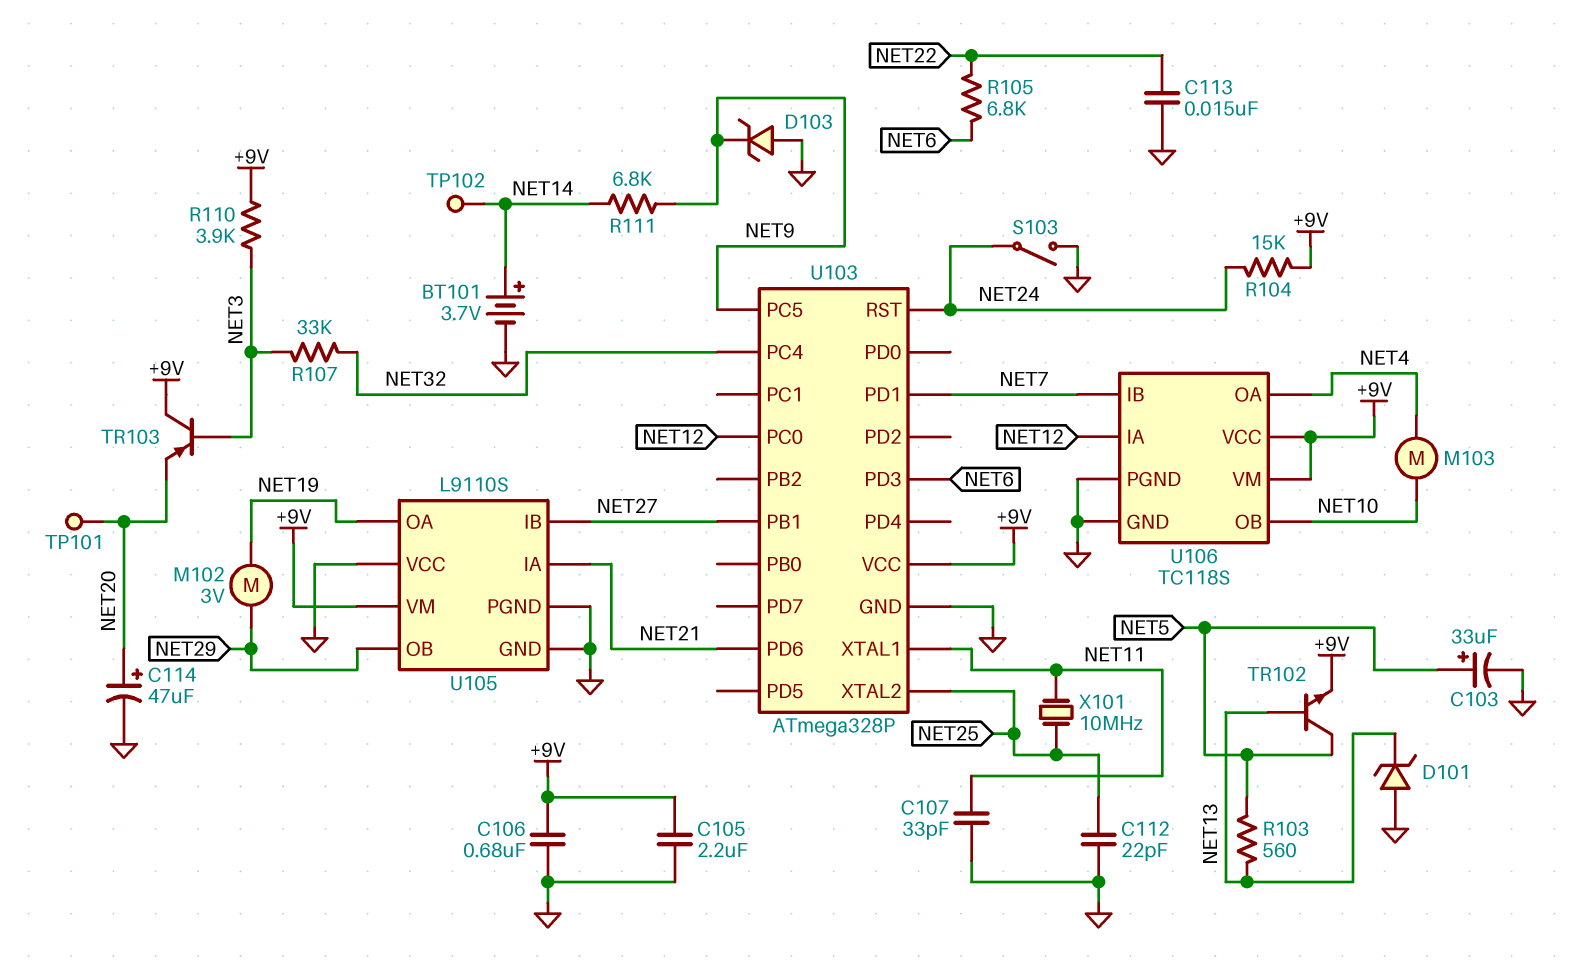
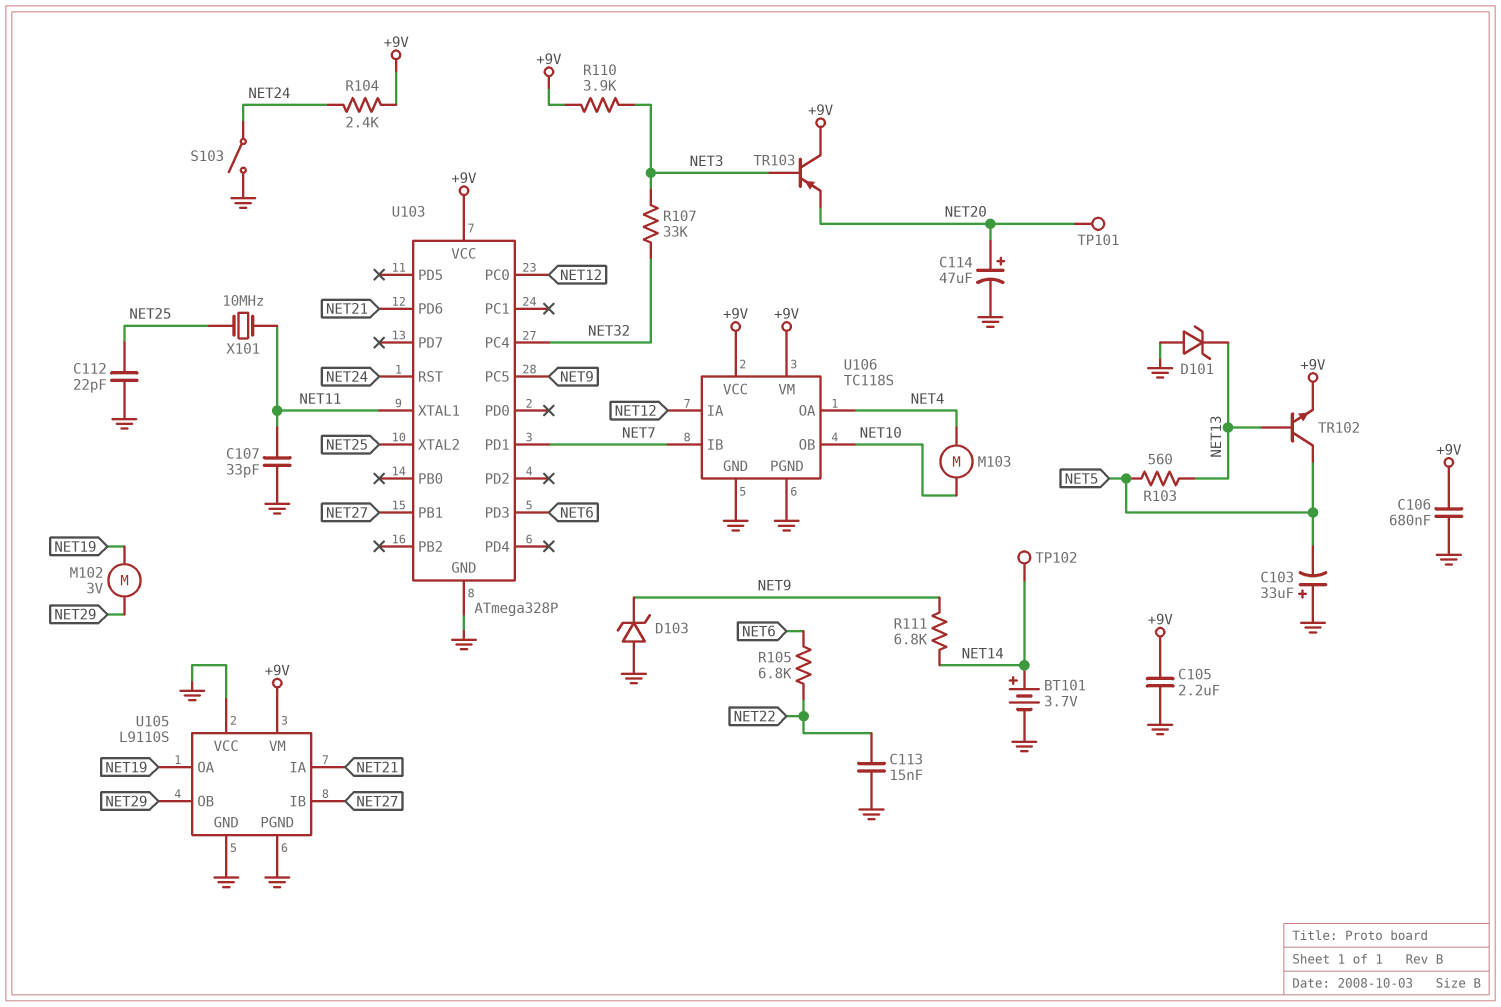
C103: 33uF (plus NET5, minus GND) -> 33uF (plus GND, minus NET5)
R104: 15k (+9V, NET24) -> 2.4k (+9V, NET24)

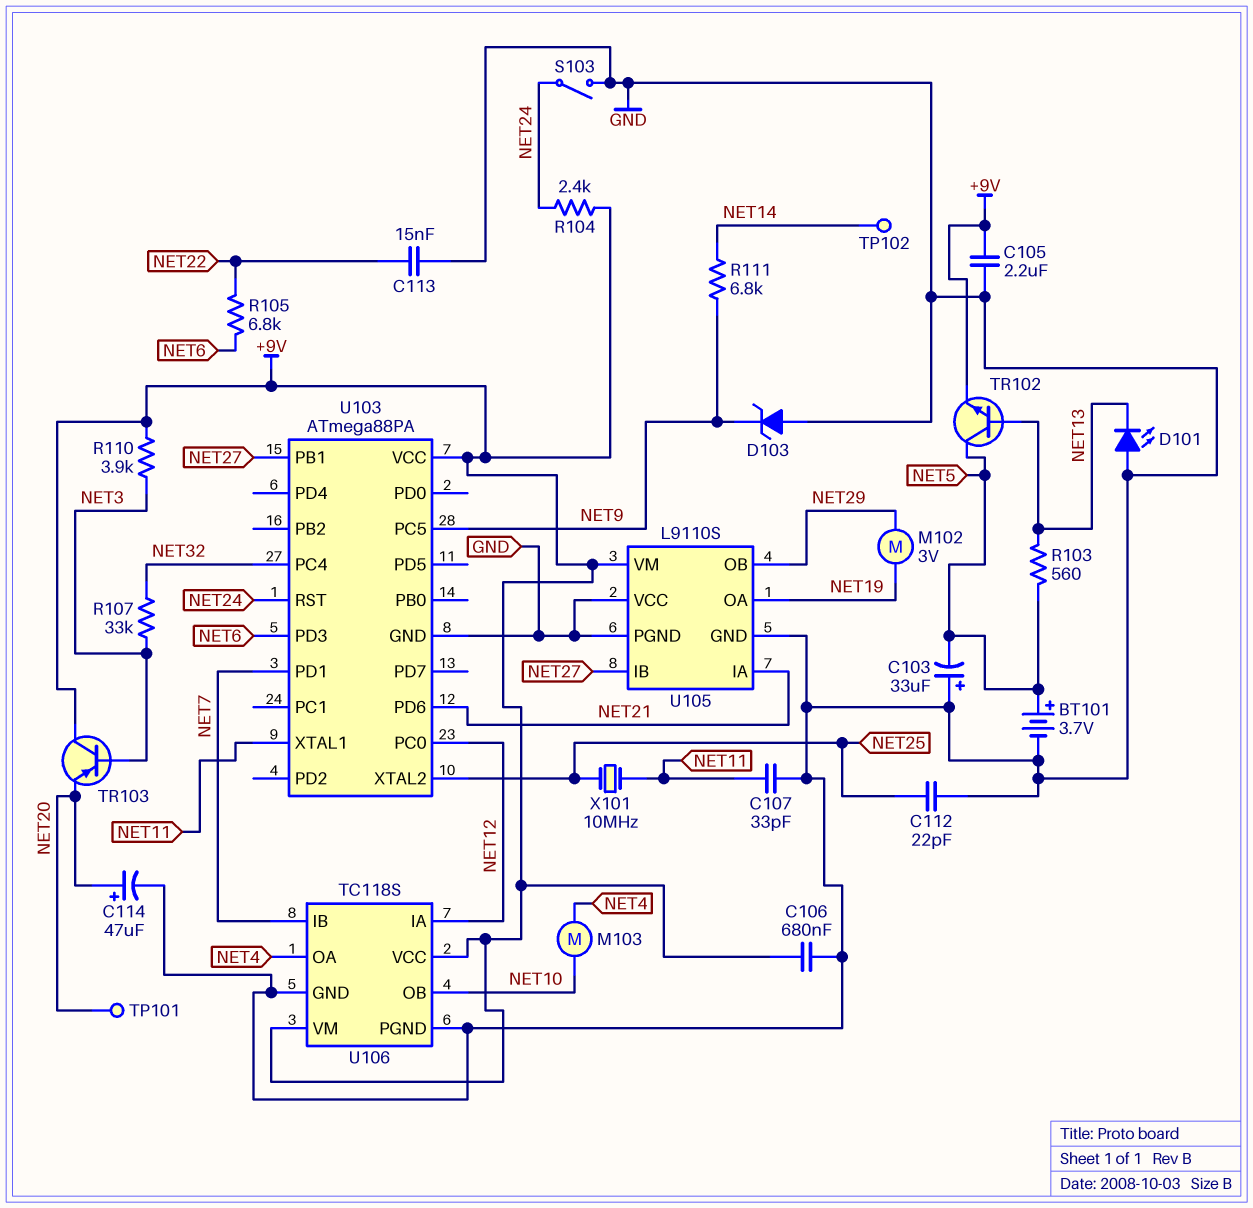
BT101: 3.7V (plus NET14, minus GND) -> 3.7V (plus NET5, minus GND)
D101: zener (A GND, K NET13) -> LED (A GND, K NET13)
U103: ATmega328P -> ATmega88PA

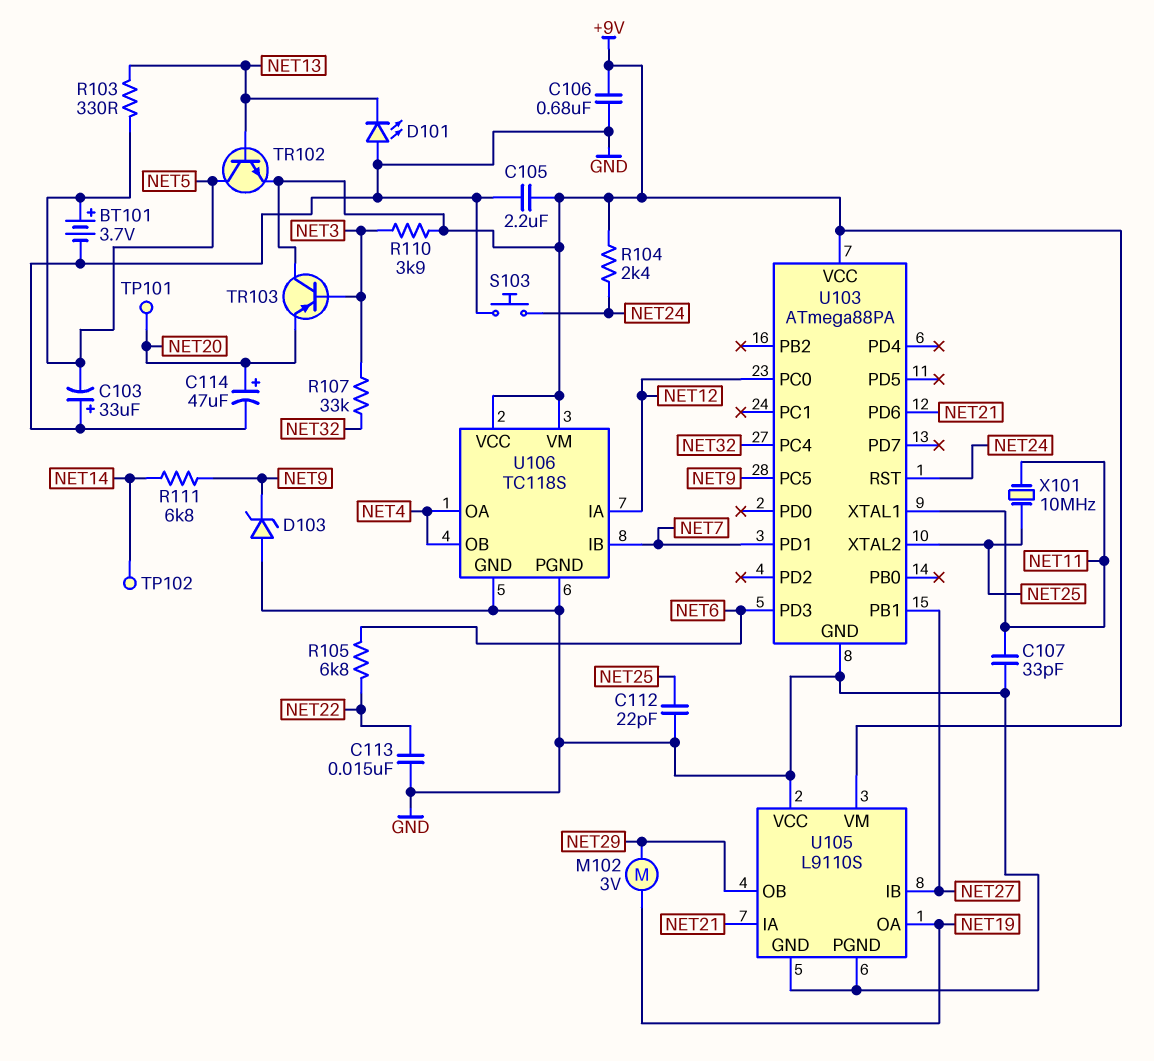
M103: motor (NET4, NET10) -> none
R103: 560 (NET5, NET13) -> 330 (NET5, NET13)
S103: switch (GND, NET24) -> button (GND, NET24)
U106 pin OB: NET10 -> NET4

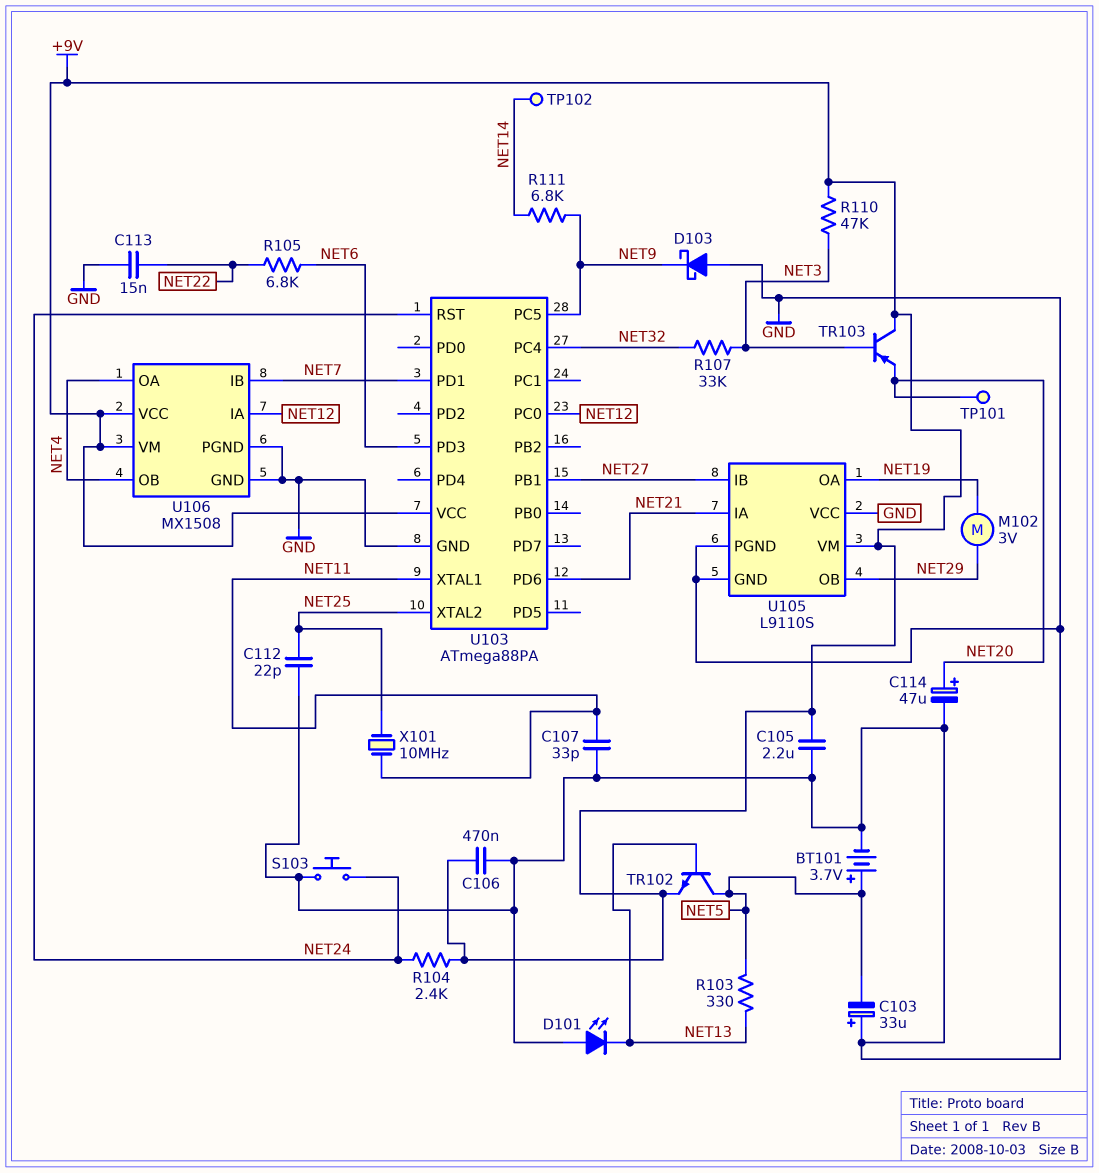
C106: 680nF (+9V, GND) -> 470nF (+9V, GND)
D103: zener (A GND, K NET9) -> schottky (A GND, K NET9)
R110: 3.9k (+9V, NET3) -> 47k (+9V, NET3)
U106: TC118S -> MX1508

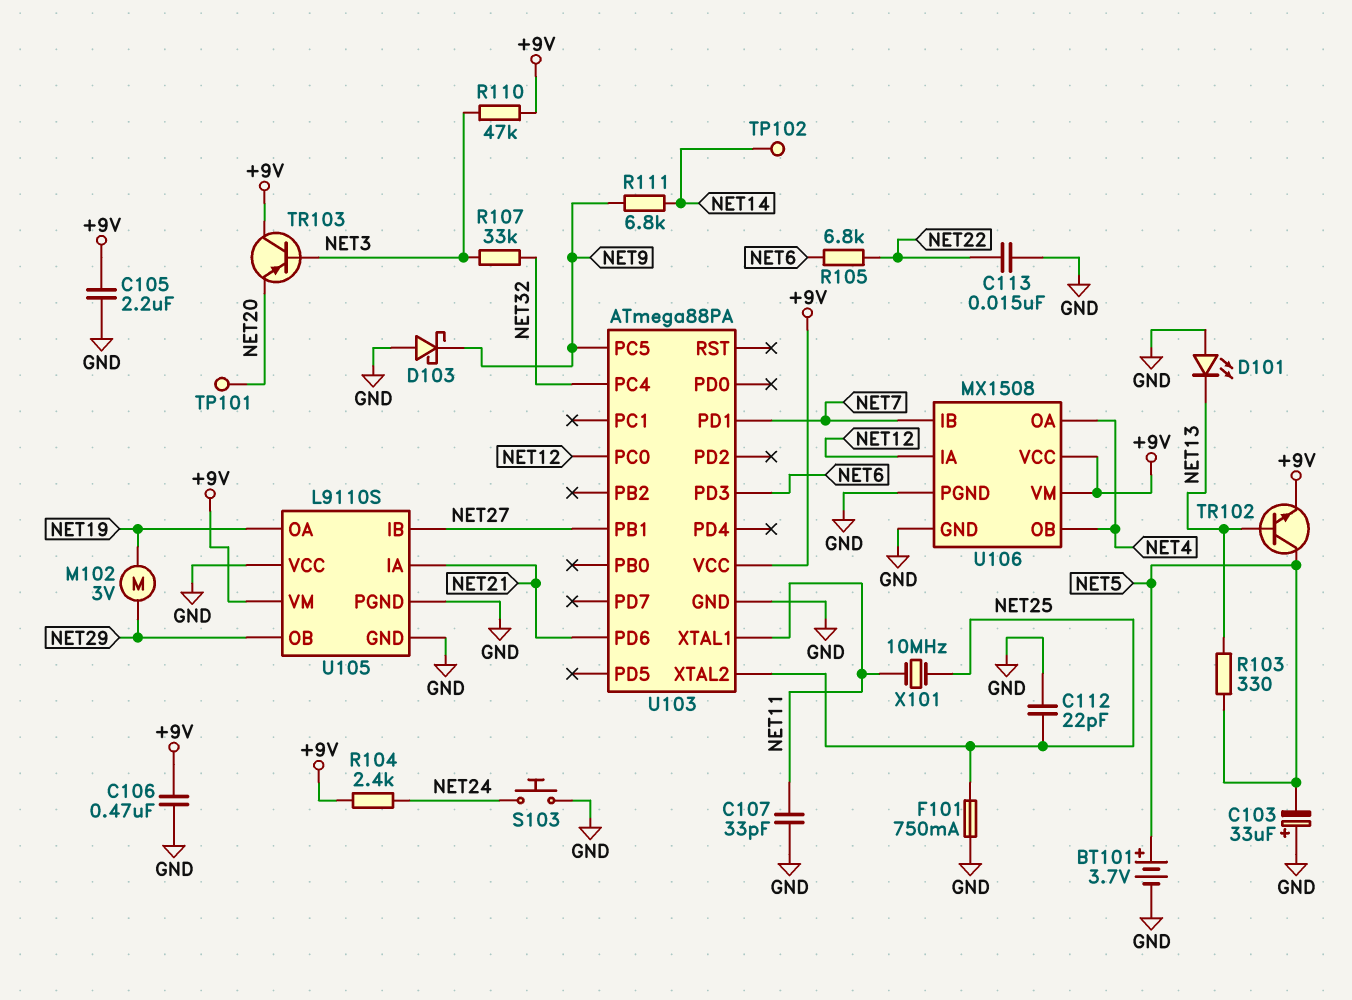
C114: 47uF (plus NET20, minus GND) -> none
F101: none -> 750mA (GND, NET25)
U103 pin RST: NET24 -> none

